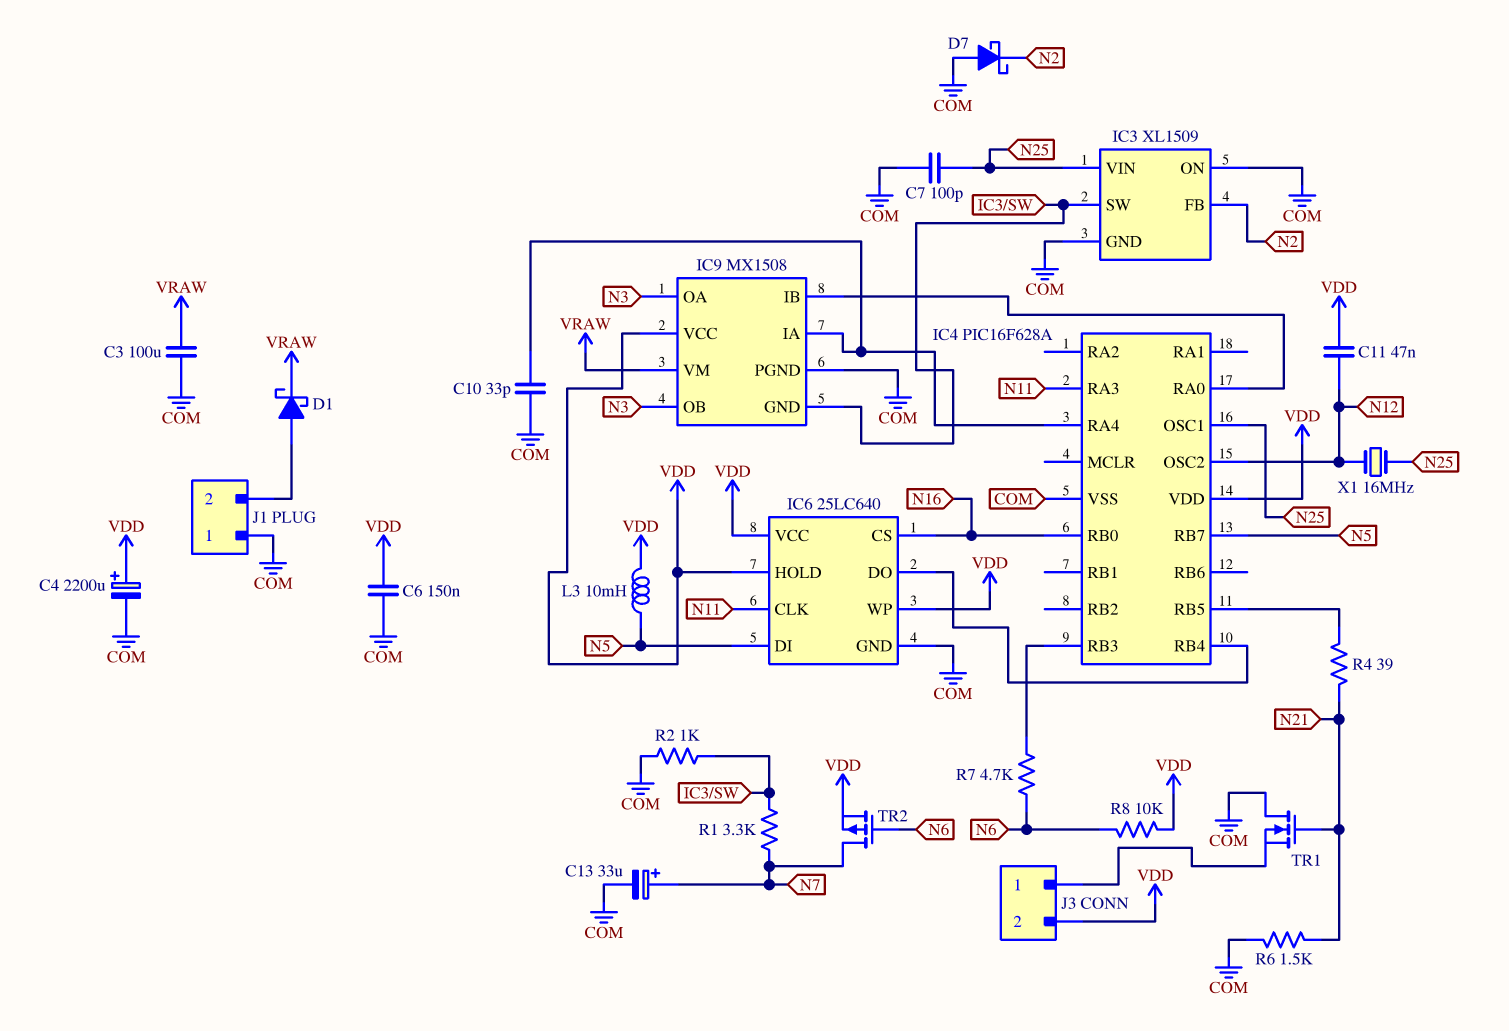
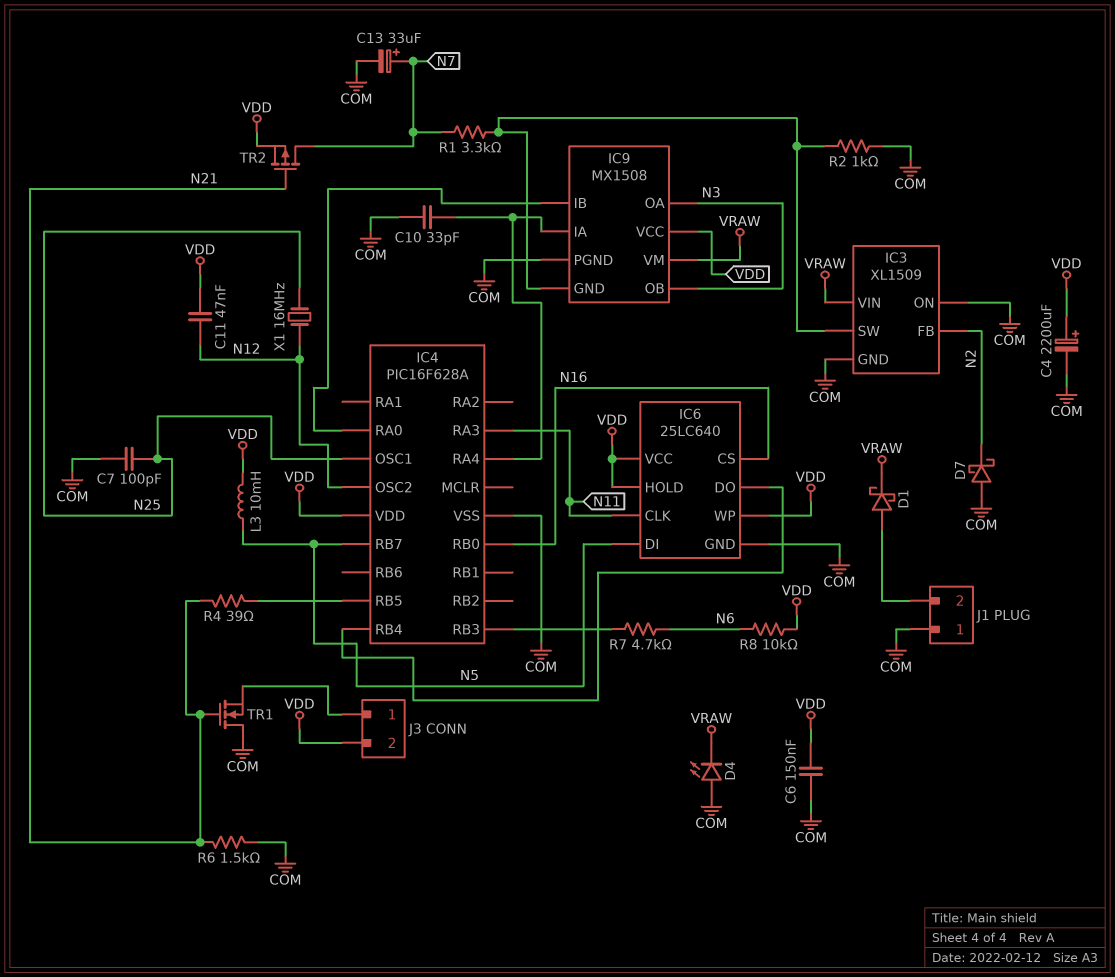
C3: 100uF (COM, VRAW) -> none
D4: none -> LED (A COM, K VRAW)
IC3 pin VIN: N25 -> VRAW
TR2: PMOS (G N6, D N7, S VDD) -> PMOS (G N21, D N7, S VDD)

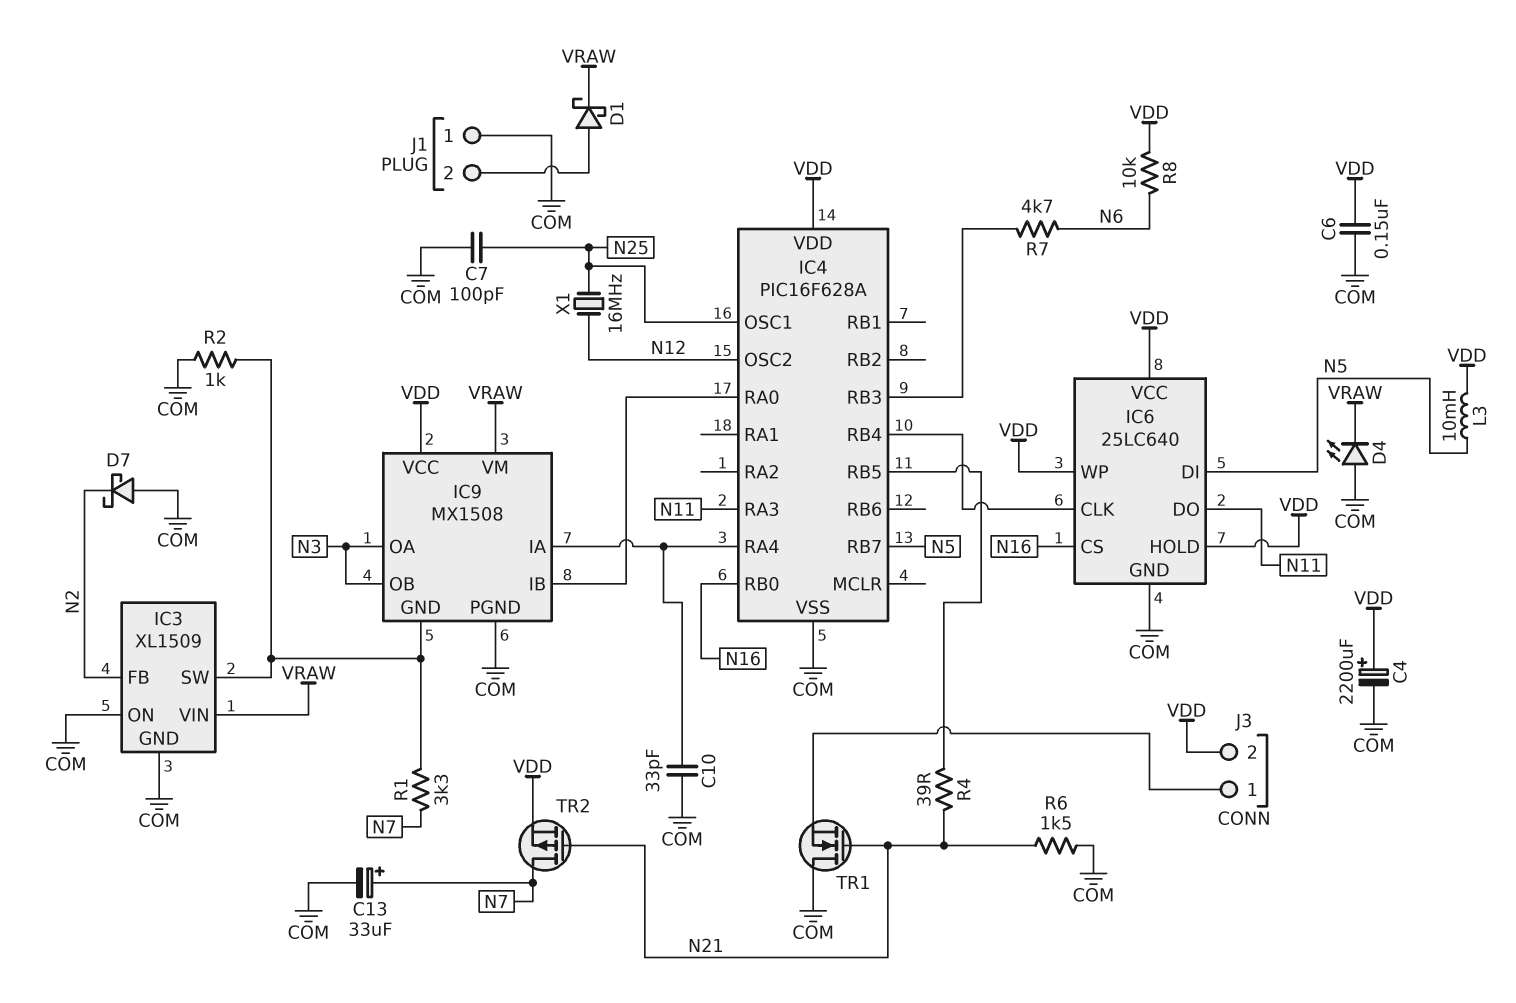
C11: 47nF (N12, VDD) -> none
IC6 pin CLK: N11 -> IC4/RB4
IC6 pin DO: IC4/RB4 -> N11

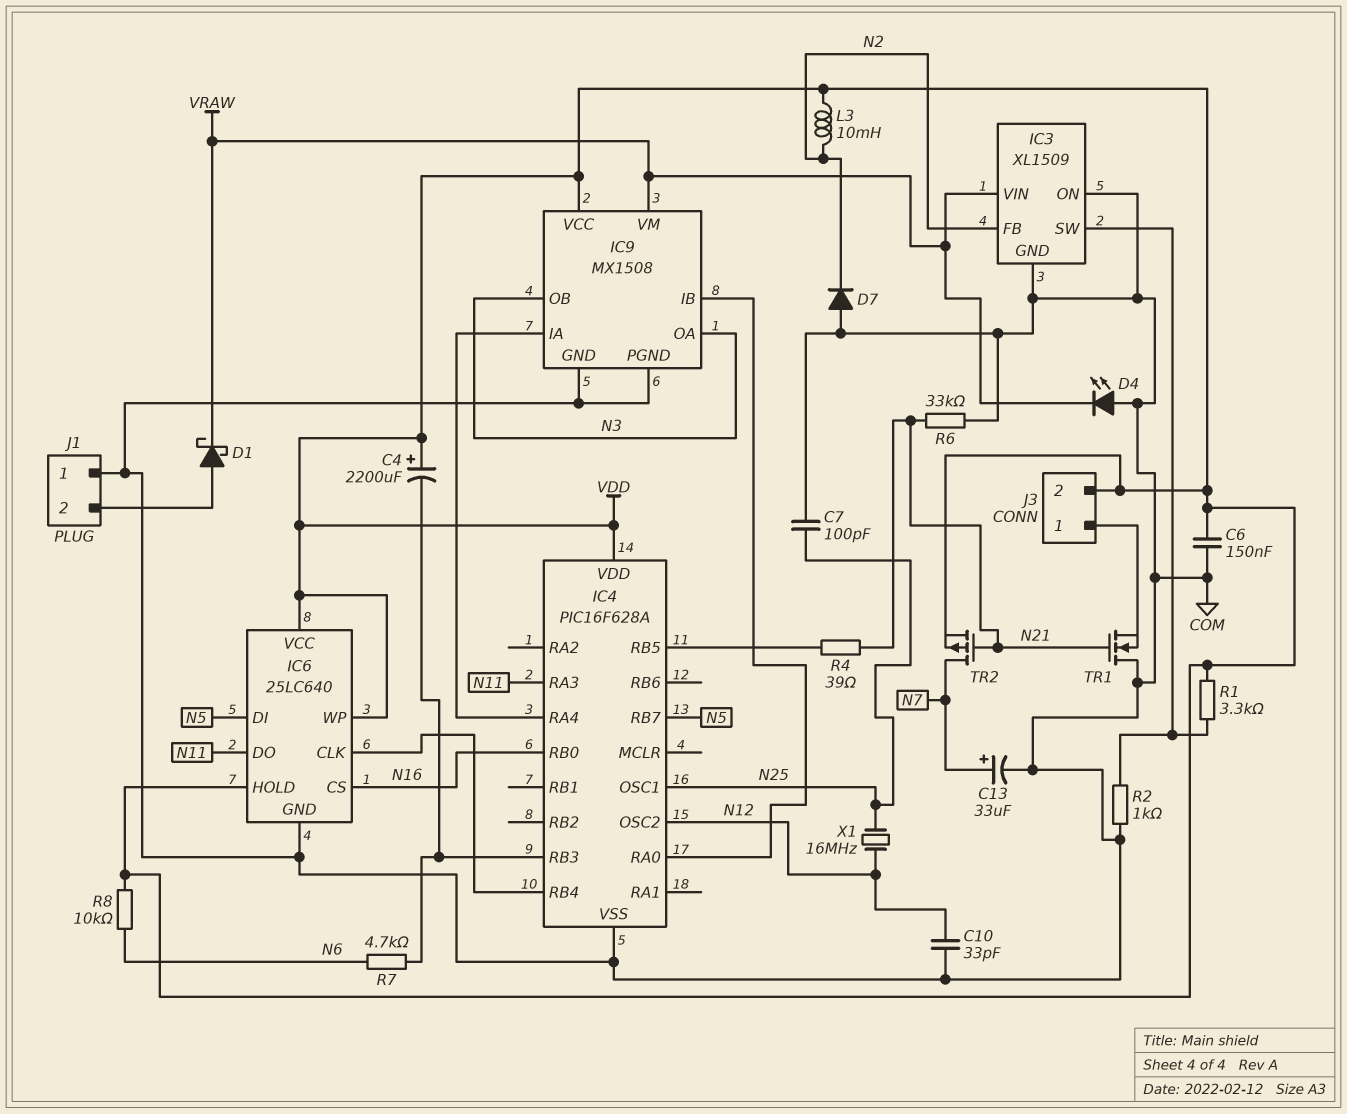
C4: 2200uF (plus VDD, minus COM) -> 2200uF (plus VDD, minus IC4/RB3)
C10: 33pF (COM, IC4/RA4) -> 33pF (COM, N12)
D7: schottky (A COM, K N2) -> diode (A COM, K N2)
IC9 pin GND: IC3/SW -> COM
L3: 10mH (N5, VDD) -> 10mH (N2, VDD)
R1: 3.3k (IC3/SW, N7) -> 3.3k (IC3/SW, VDD)
R6: 1.5k (COM, N21) -> 33k (COM, N21)

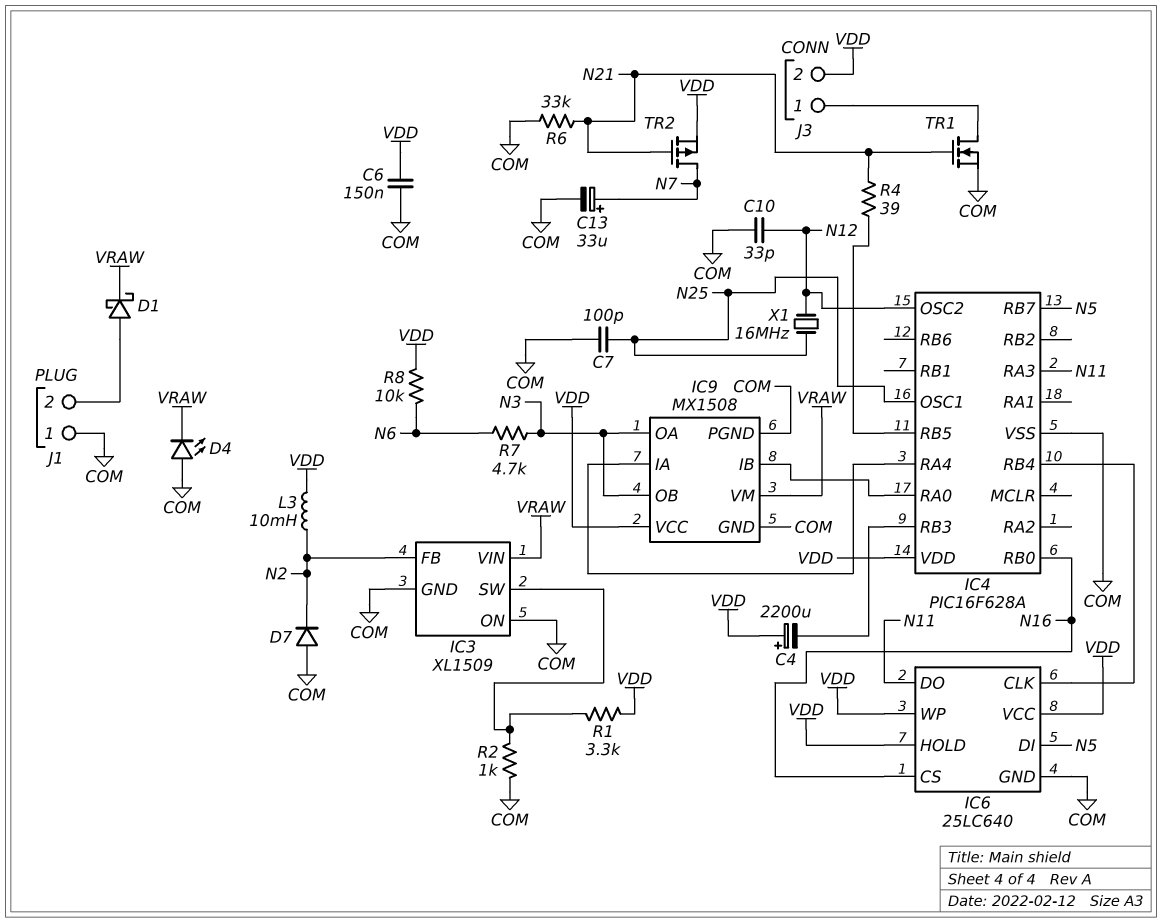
R7: 4.7k (IC4/RB3, N6) -> 4.7k (N3, N6)
TR1: NMOS (G N21, D COM, S J3/1) -> NMOS (G N21, D J3/1, S COM)

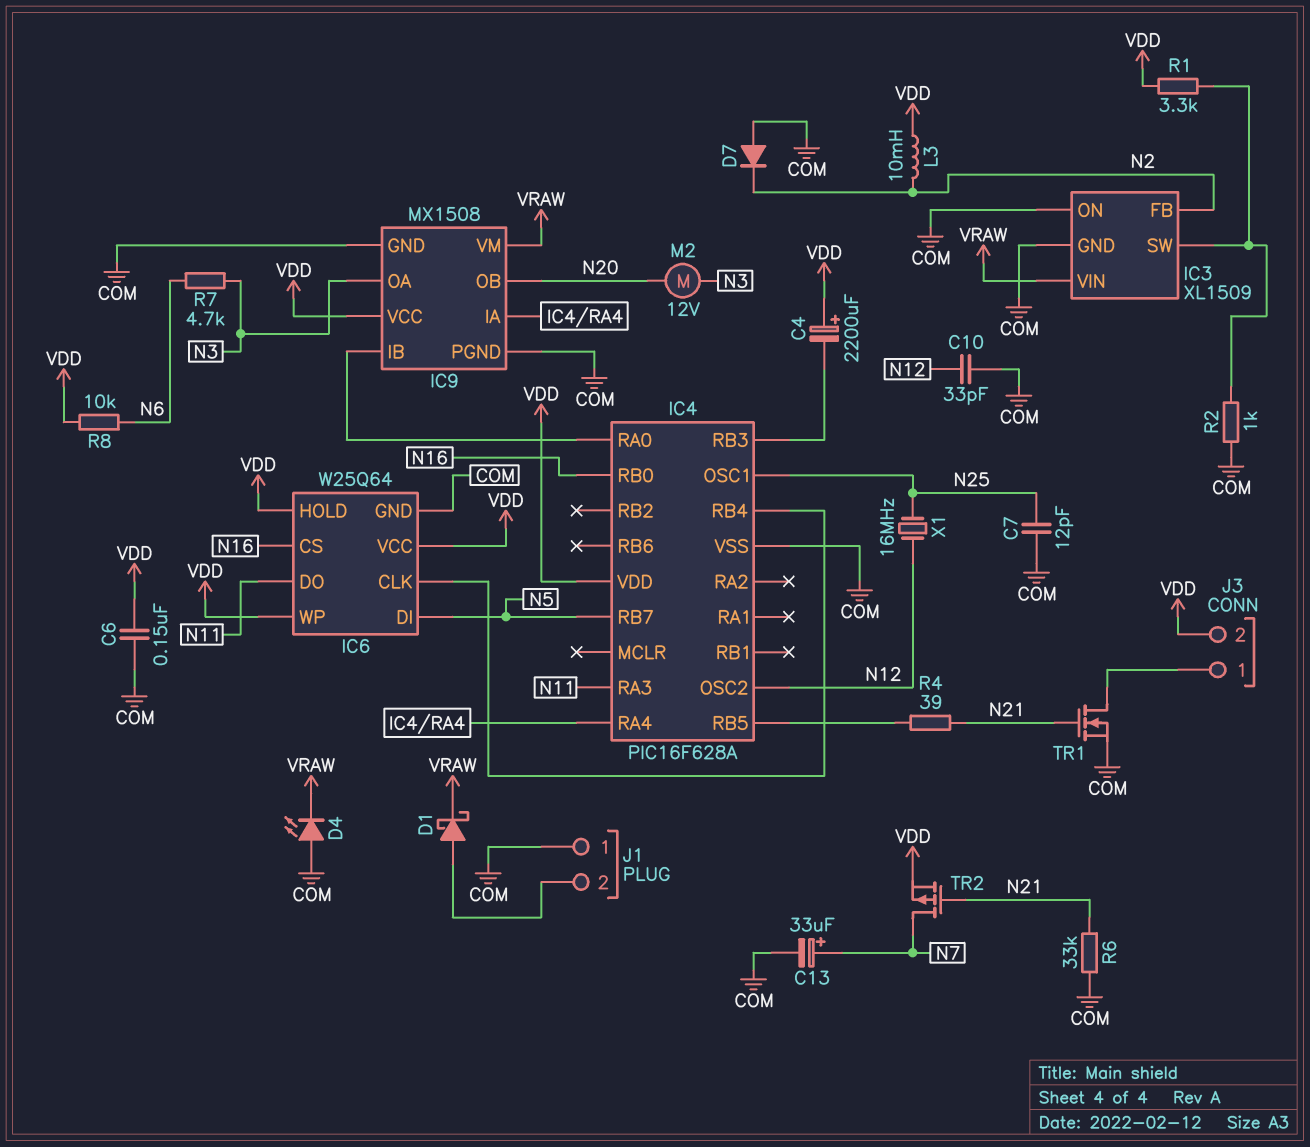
C7: 100pF (COM, N25) -> 12pF (COM, N25)
IC6: 25LC640 -> W25Q64
IC9 pin OB: N3 -> N20
M2: none -> motor 12V (N3, N20)

